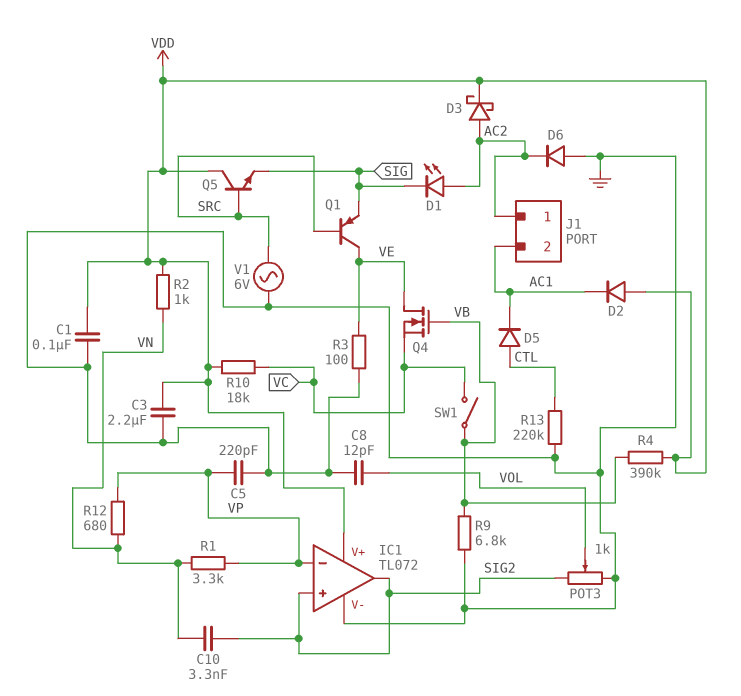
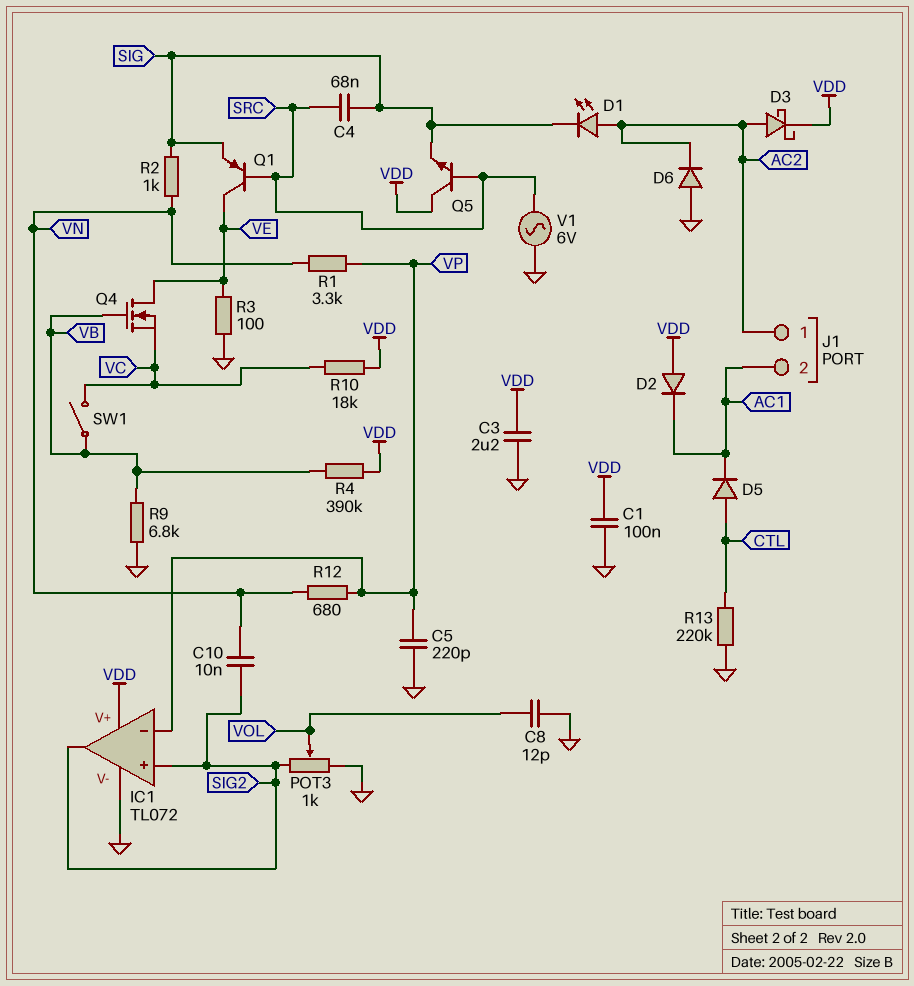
C4: none -> 68nF (SIG, SRC)
C10: 3.3nF (SIG2, VN) -> 10nF (SIG2, VN)
R2: 1k (VDD, VN) -> 1k (SIG, VN)

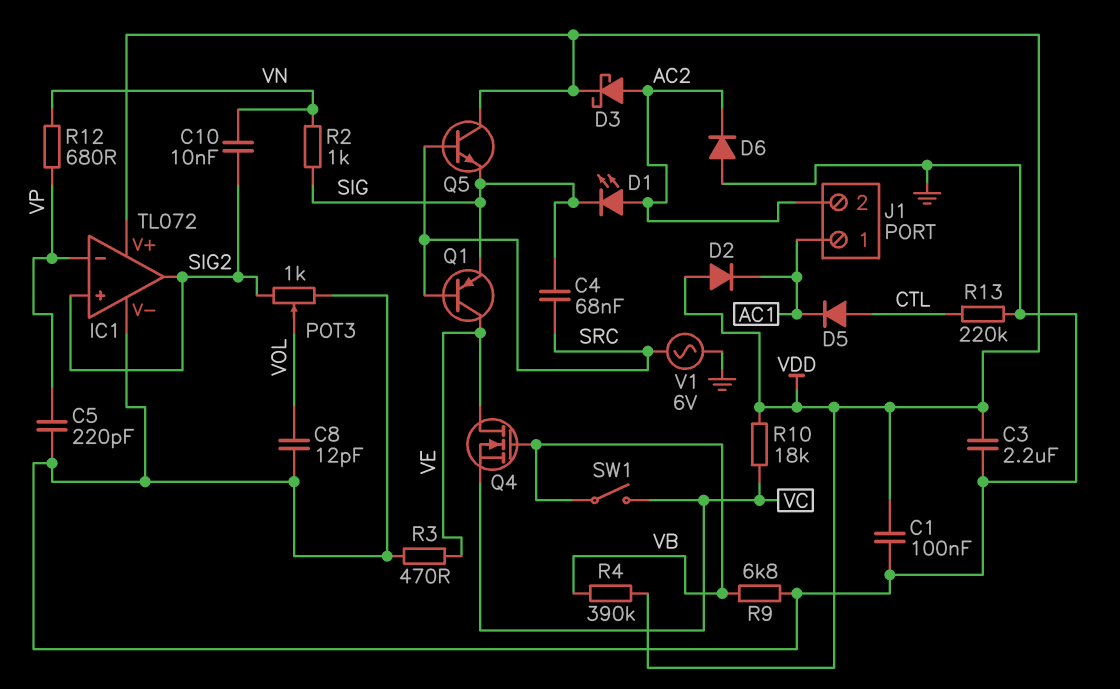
J1 pin 1: AC2 -> AC1
J1 pin 2: AC1 -> AC2
R1: 3.3k (VN, VP) -> none
R3: 100 (GND, VE) -> 470 (GND, VE)

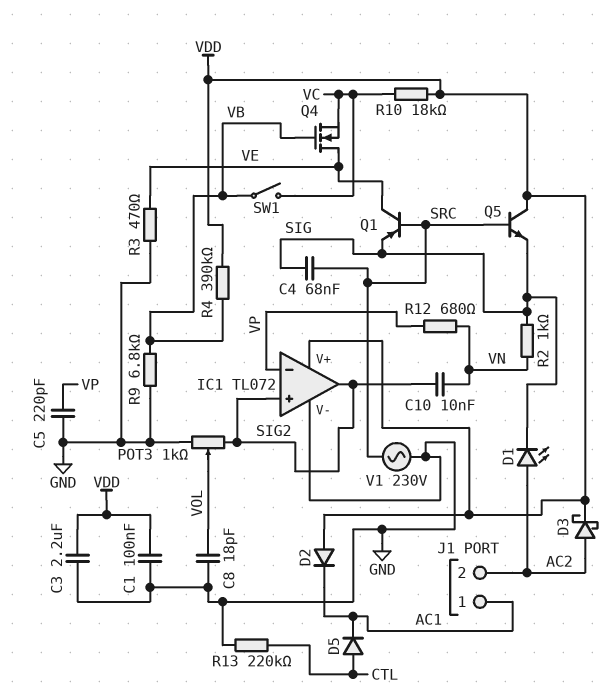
C8: 12pF (GND, VOL) -> 18pF (GND, VOL)
D6: diode (A GND, K AC2) -> none
V1: AC 6V (GND, SRC) -> AC 230V (GND, SRC)

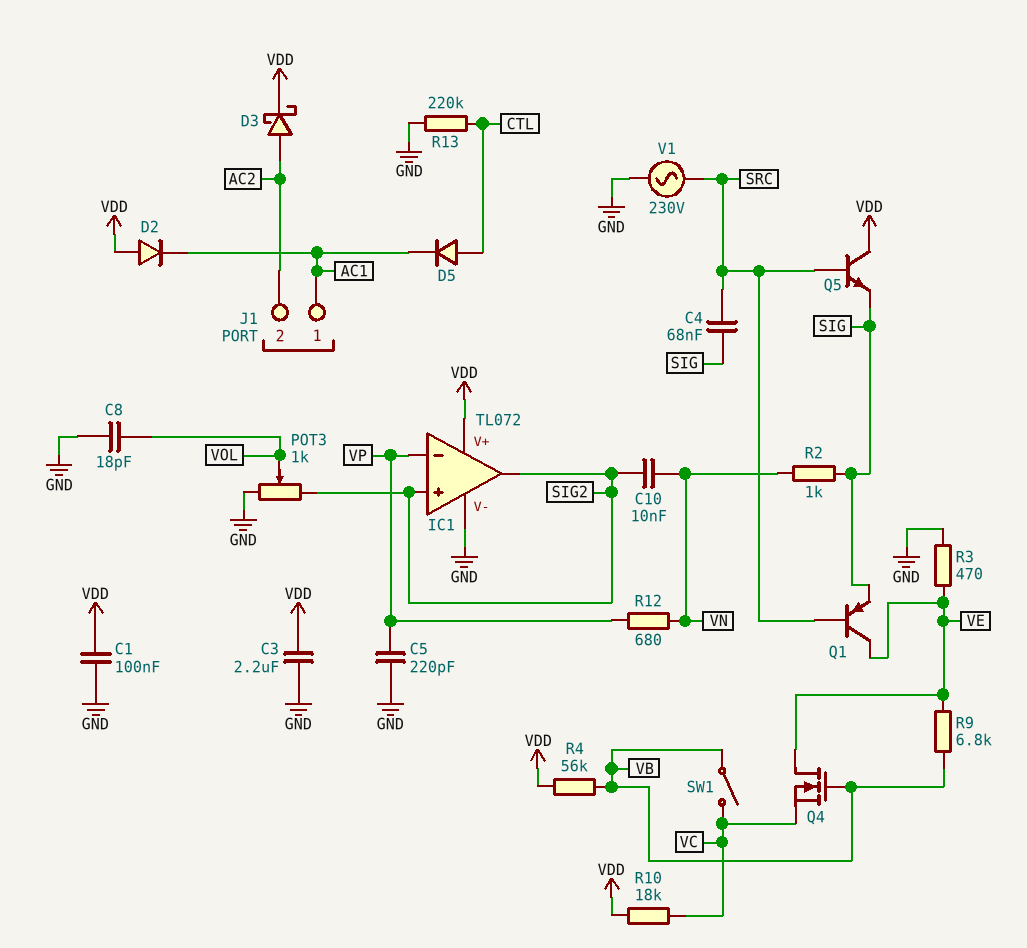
D1: LED (A AC2, K SIG) -> none
R4: 390k (VB, VDD) -> 56k (VB, VDD)
R9: 6.8k (GND, VB) -> 6.8k (VB, VE)

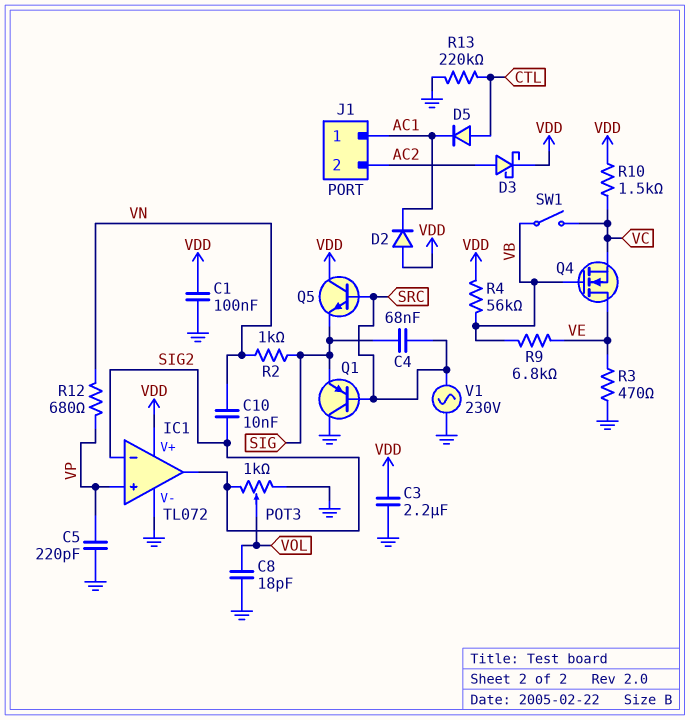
IC1 pin in+: SIG2 -> VP
IC1 pin in-: VP -> SIG2
Q1: PNP (B SRC, C VE, E SIG) -> PNP (B SRC, C GND, E SIG)
R10: 18k (VC, VDD) -> 1.5k (VC, VDD)

